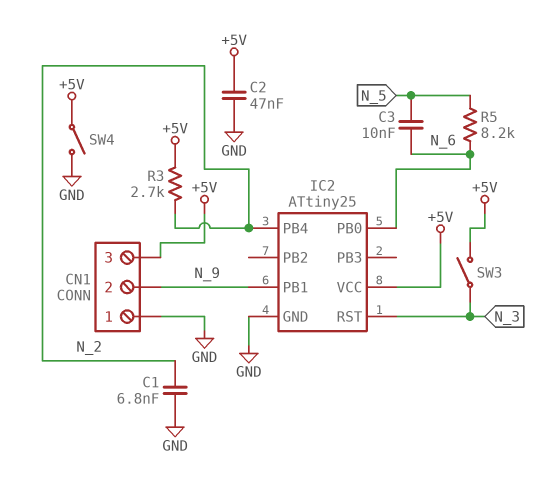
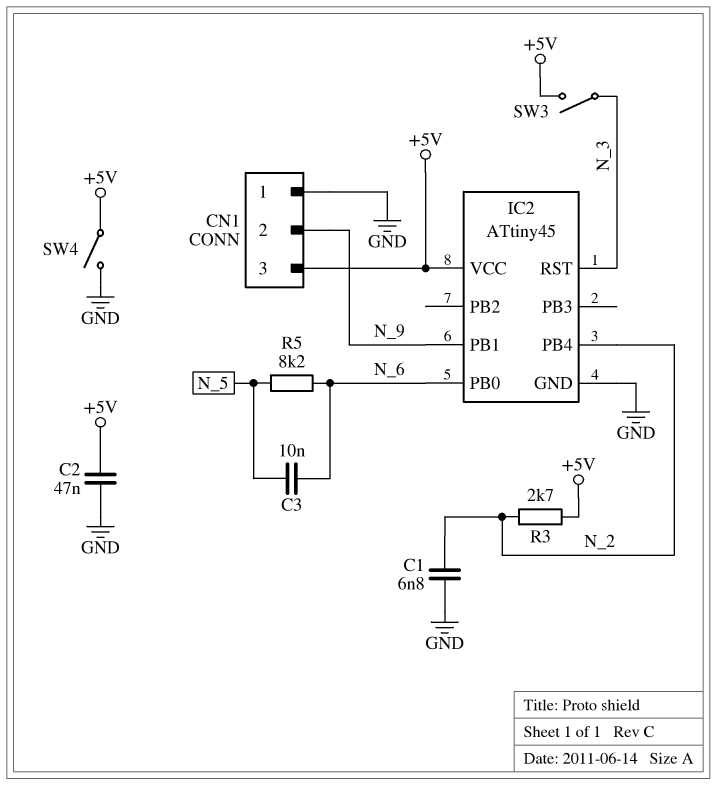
IC2: ATtiny25 -> ATtiny45

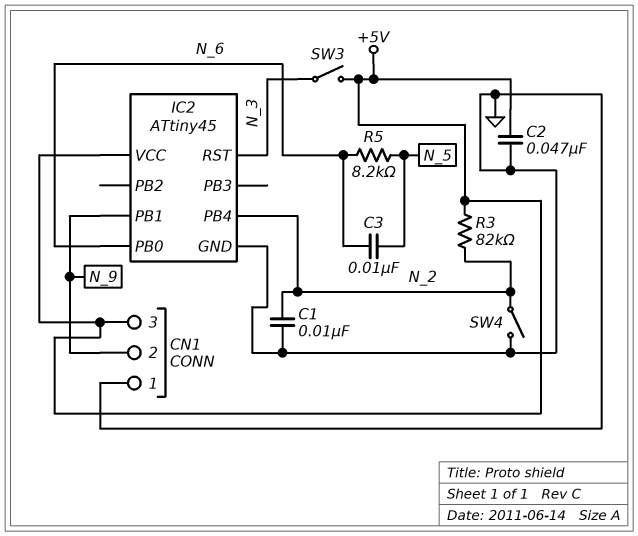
C1: 6.8nF (GND, N_2) -> 10nF (GND, N_2)
R3: 2.7k (+5V, N_2) -> 82k (+5V, N_2)
SW4: switch (+5V, GND) -> switch (GND, N_2)

